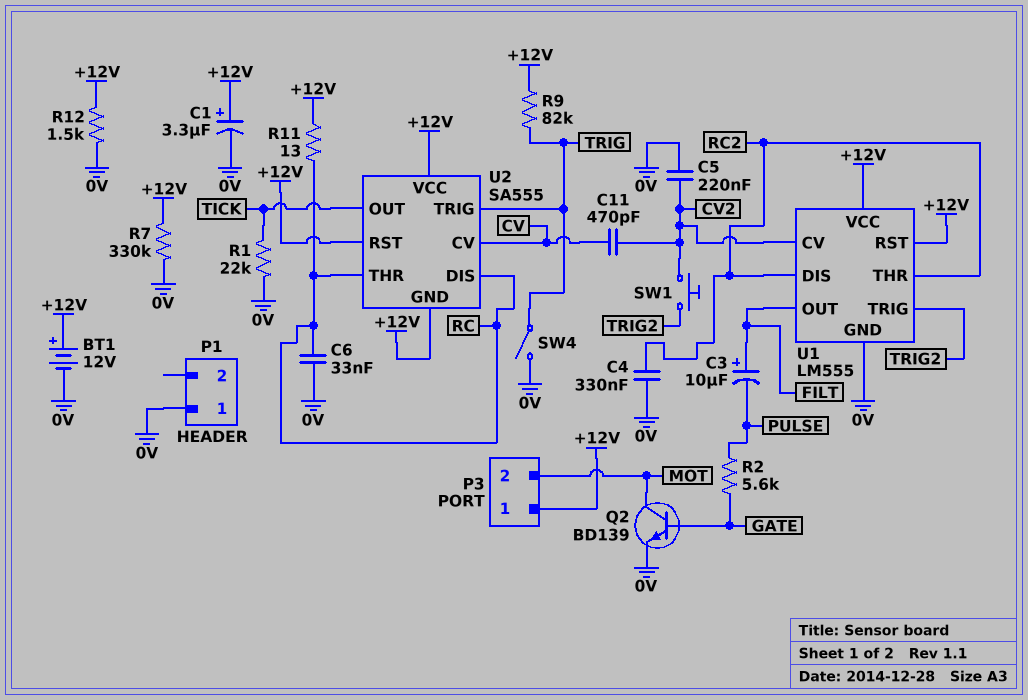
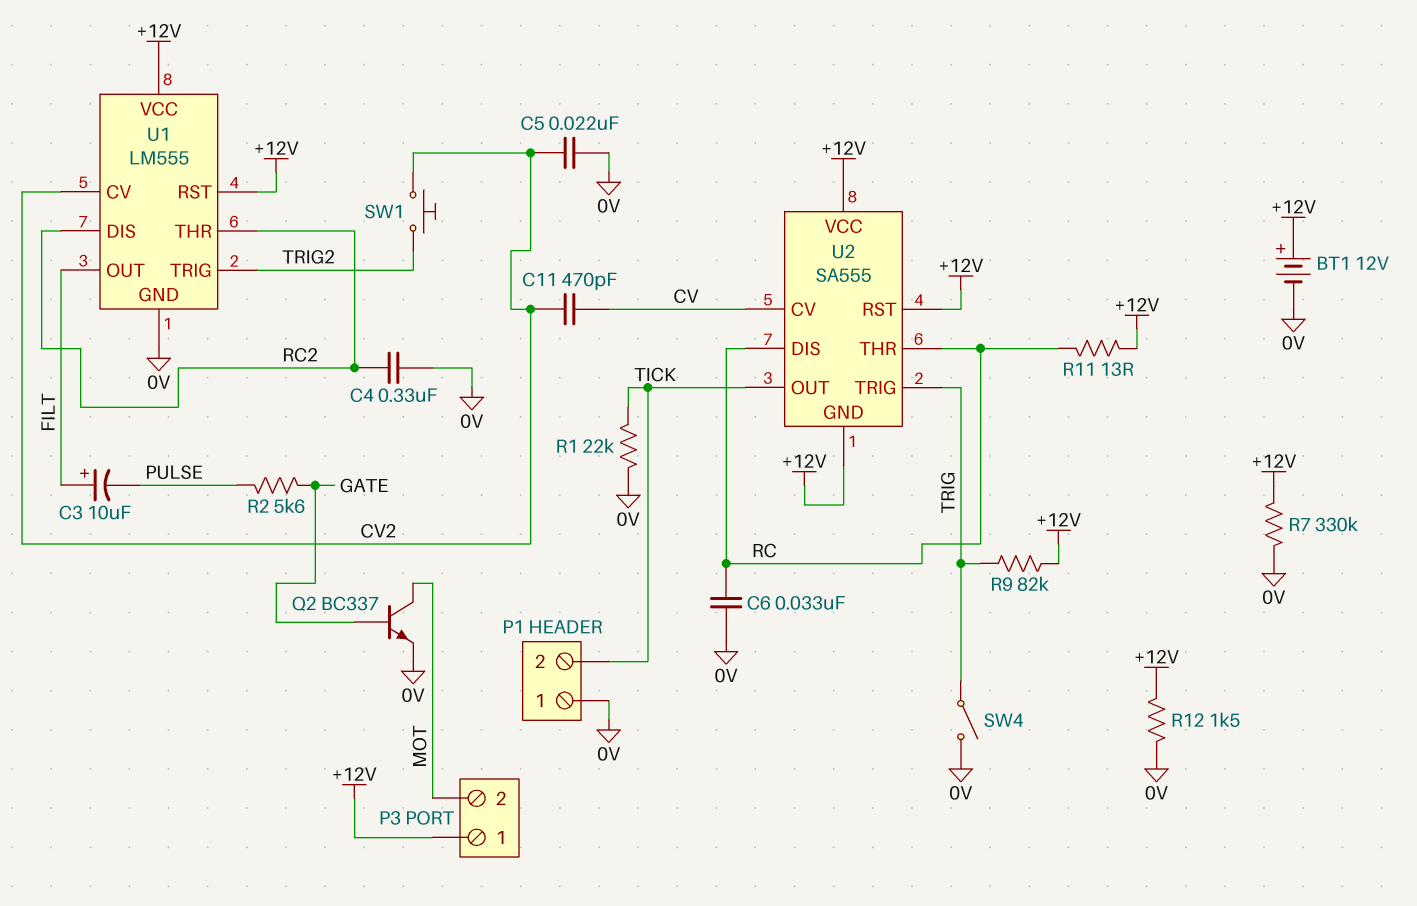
C1: 3.3uF (plus +12V, minus 0V) -> none
C5: 220nF (0V, CV2) -> 22nF (0V, CV2)
P1 pin 2: none -> TICK
Q2: NPN BD139 (B GATE, C MOT, E 0V) -> NPN BC337 (B GATE, C MOT, E 0V)

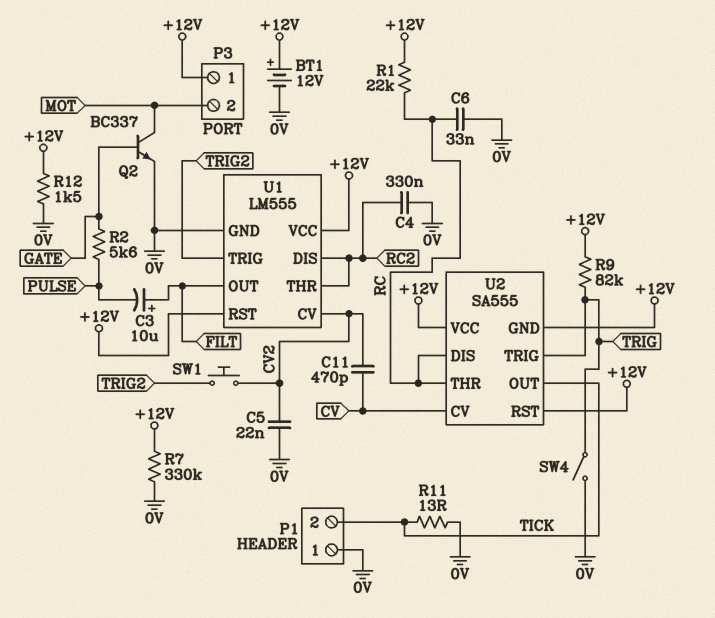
R1: 22k (0V, TICK) -> 22k (+12V, RC)
R11: 13 (+12V, RC) -> 13 (0V, TICK)

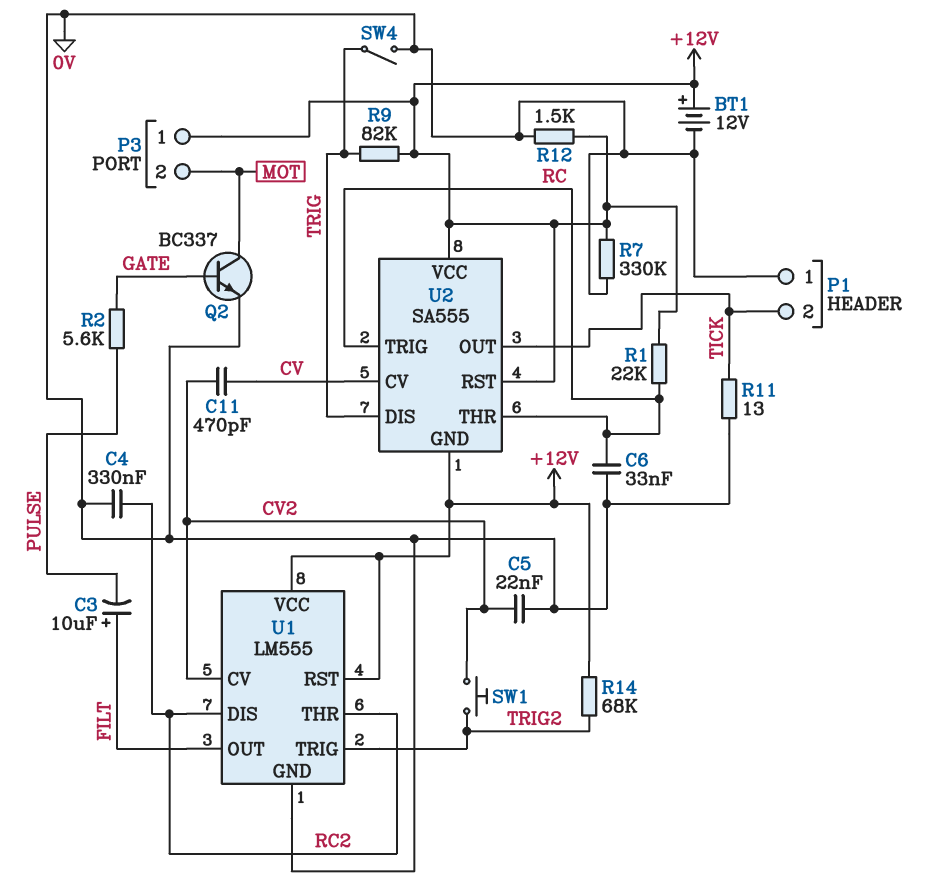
R14: none -> 68k (+12V, TRIG2)
U2 pin DIS: RC -> TRIG
U2 pin TRIG: TRIG -> RC

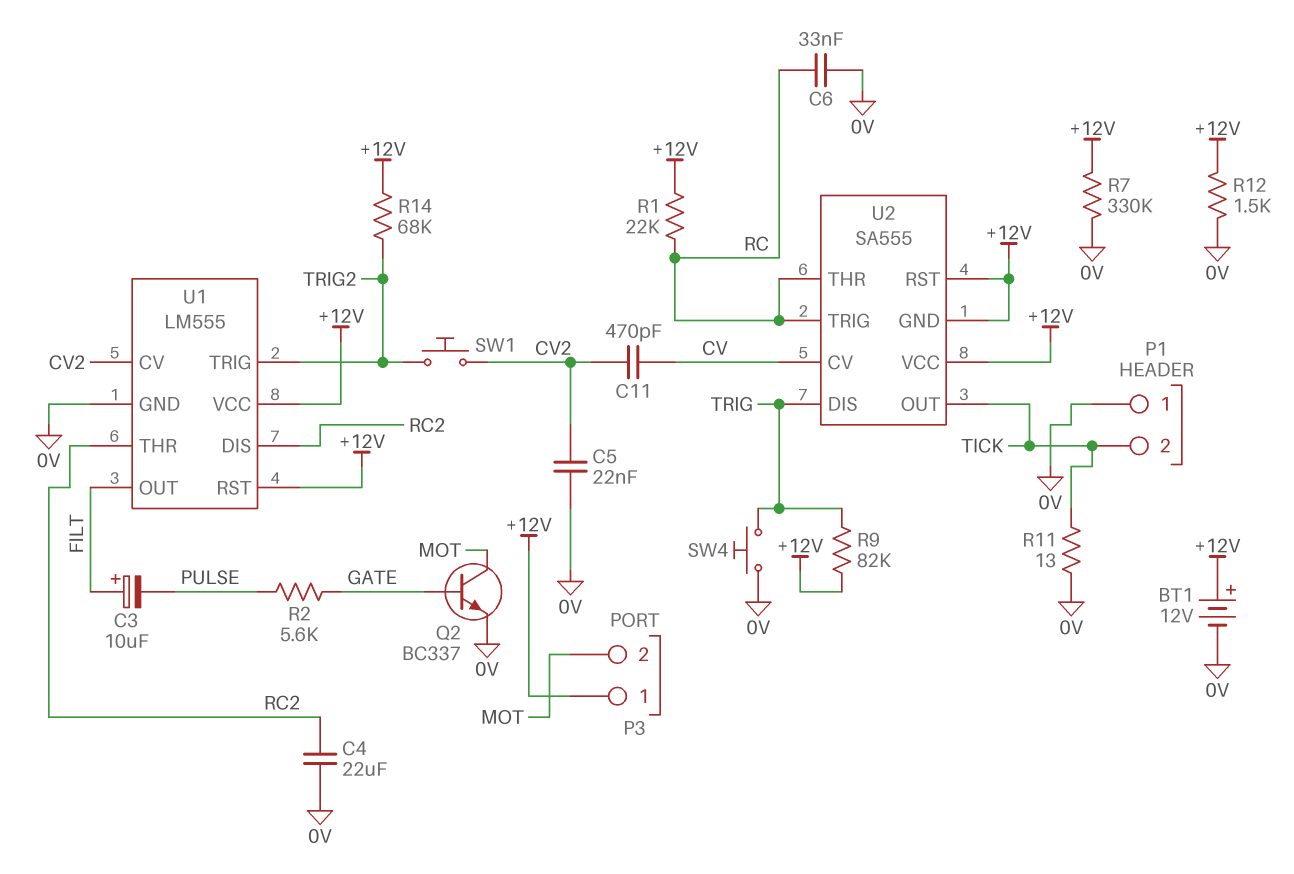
C4: 330nF (0V, RC2) -> 22uF (0V, RC2)
SW4: switch (0V, TRIG) -> button (0V, TRIG)

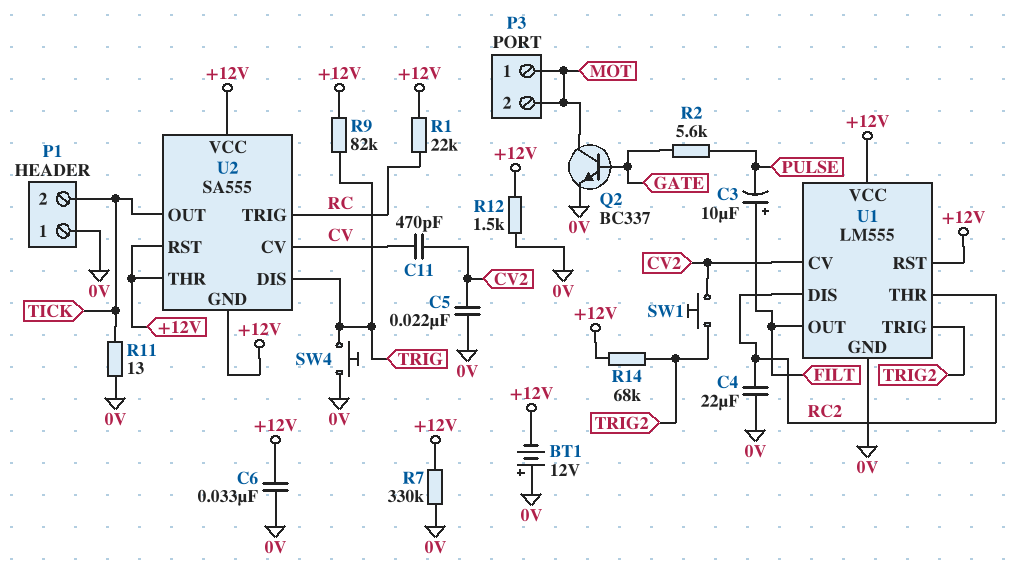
BT1: 12V (plus +12V, minus 0V) -> 12V (plus 0V, minus +12V)
C6: 33nF (0V, RC) -> 33nF (+12V, 0V)
P3 pin 1: +12V -> MOT
U2 pin THR: RC -> +12V

